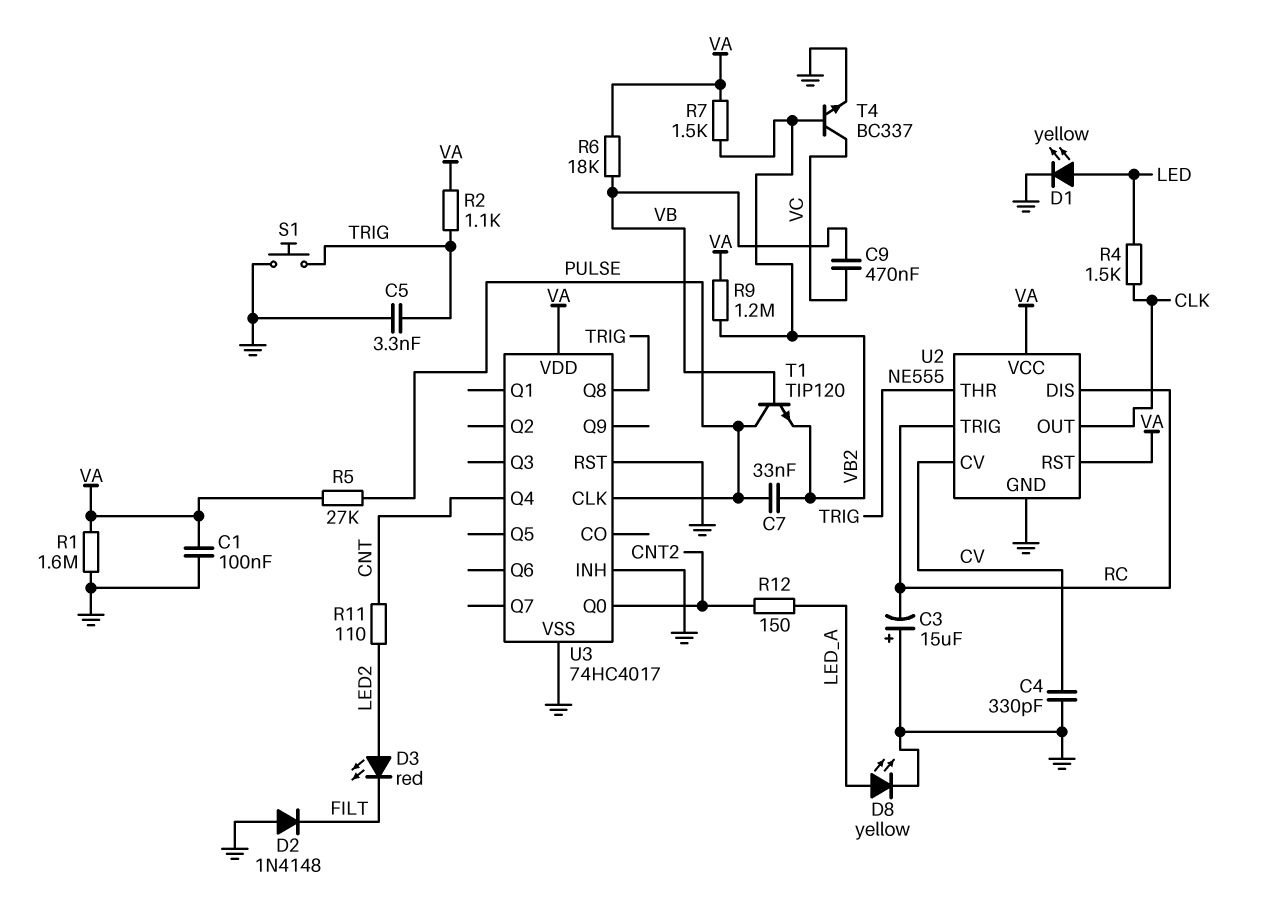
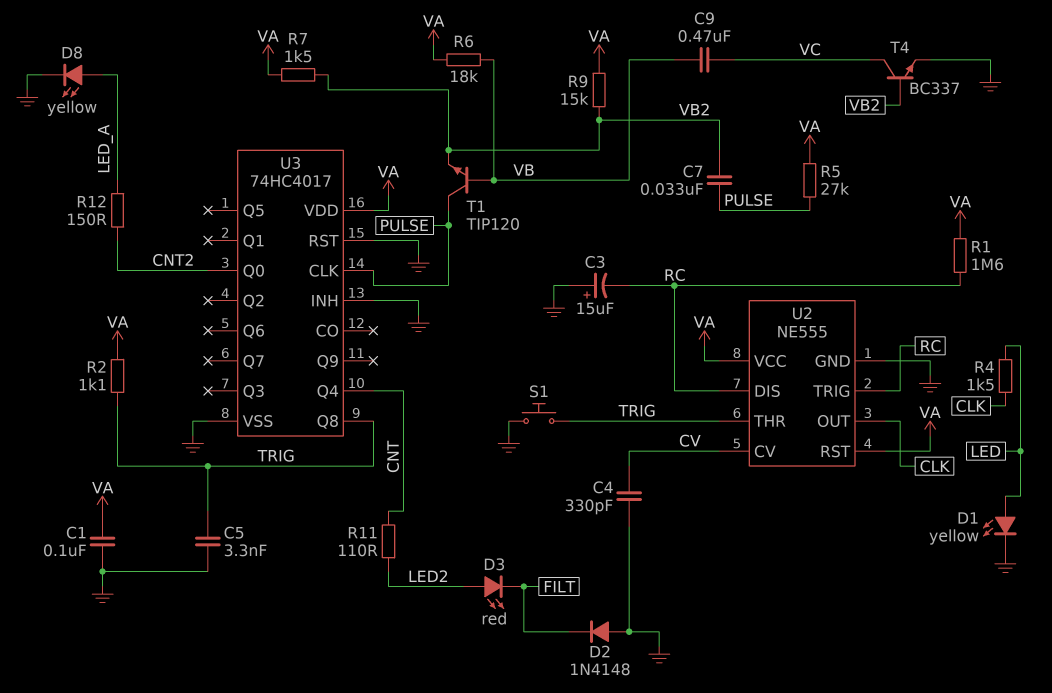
R1: 1.6M (GND, VA) -> 1.6M (RC, VA)
R9: 1.2M (VA, VB2) -> 15k (VA, VB2)

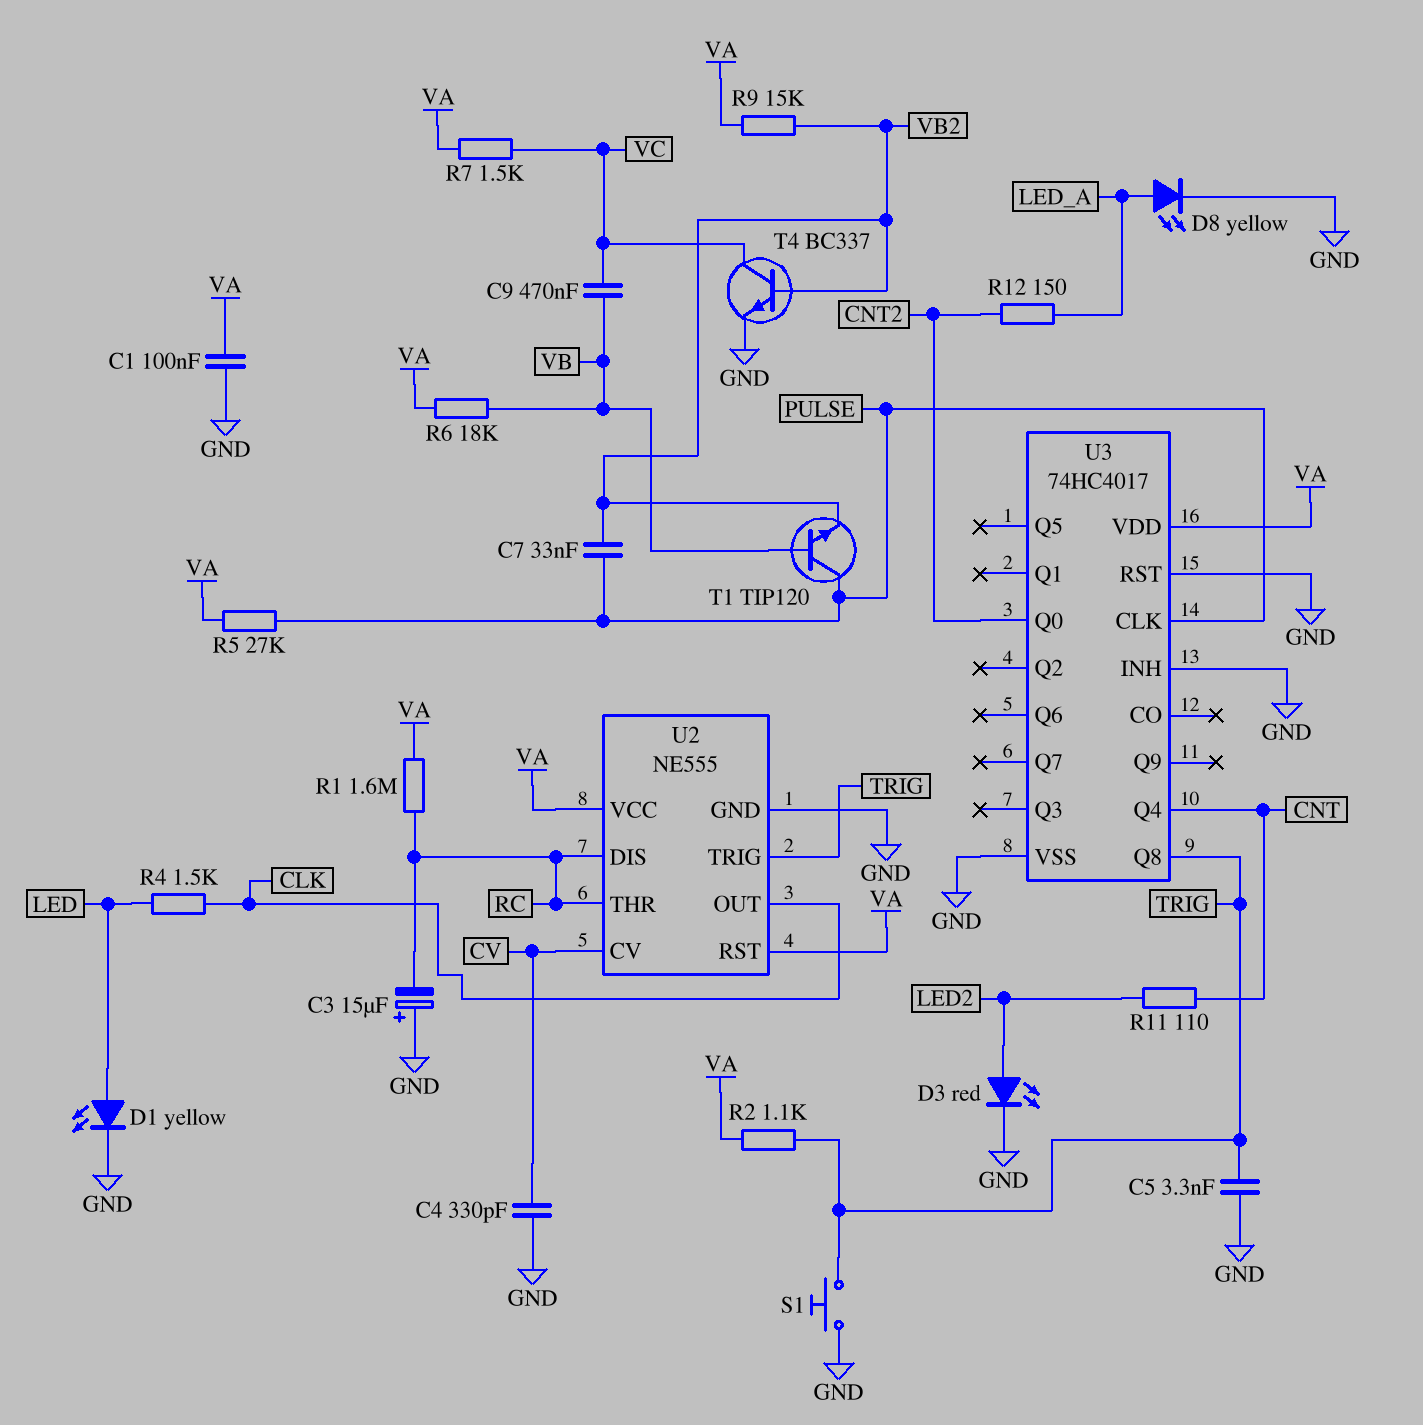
D2: diode 1N4148 (A GND, K FILT) -> none
D3: LED red (A LED2, K FILT) -> LED red (A LED2, K GND)
R7: 1.5k (VA, VB2) -> 1.5k (VA, VC)
U2 pin THR: TRIG -> RC
U2 pin TRIG: RC -> TRIG

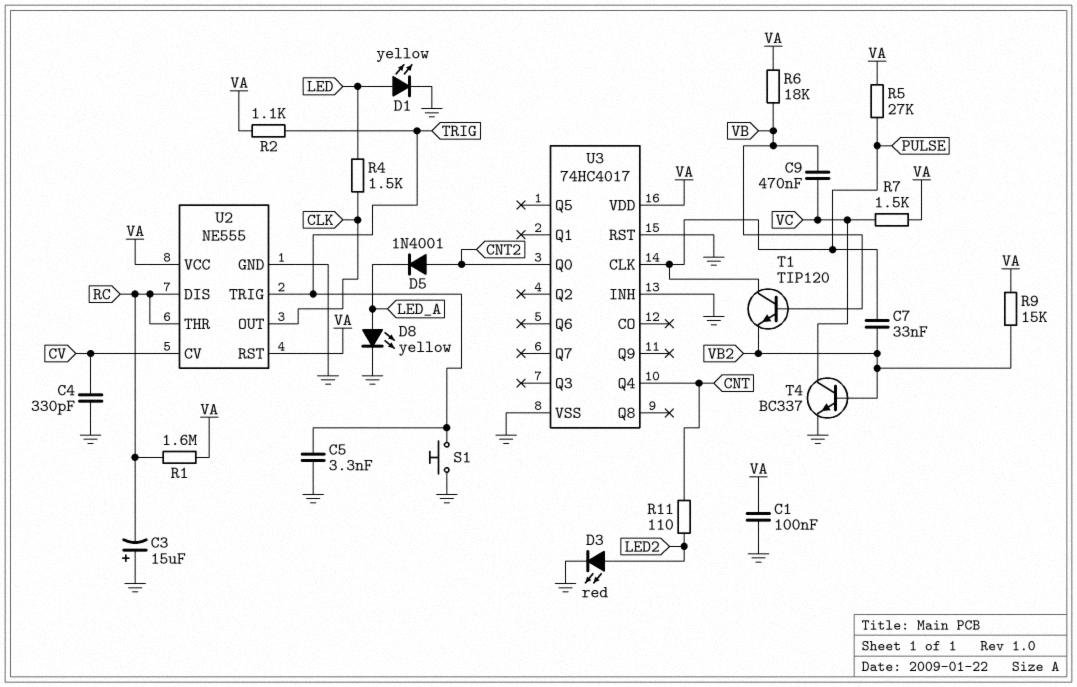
D5: none -> diode 1N4001 (A CNT2, K LED_A)
R12: 150 (CNT2, LED_A) -> none
U3 pin Q8: TRIG -> none

